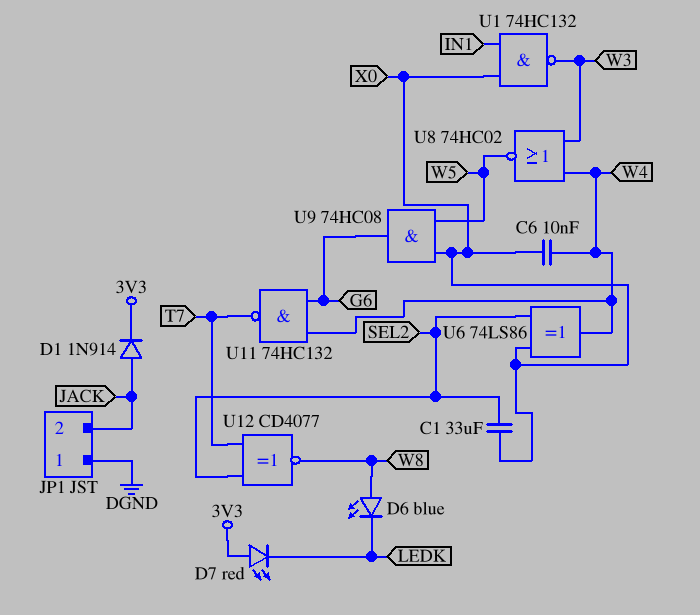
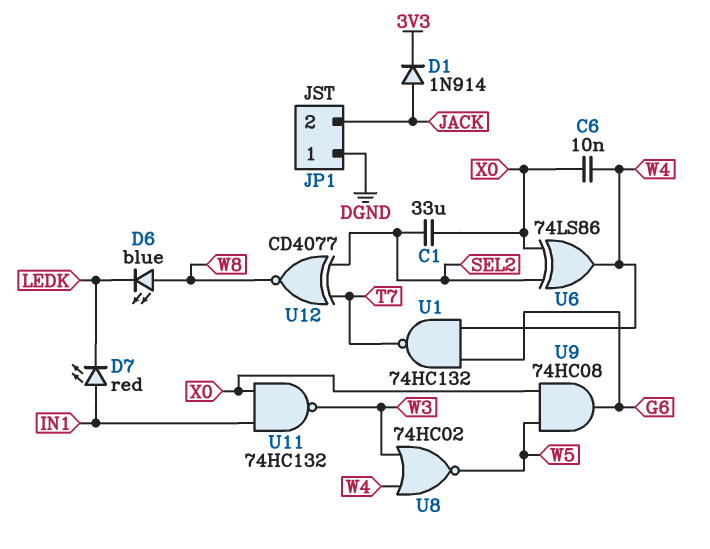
D7: LED red (A 3V3, K LEDK) -> LED red (A IN1, K LEDK)
U1: NAND 74HC132 (in IN1, in X0, out W3) -> NAND 74HC132 (in G6, in W4, out T7)
U11: NAND 74HC132 (in G6, in W4, out T7) -> NAND 74HC132 (in IN1, in X0, out W3)

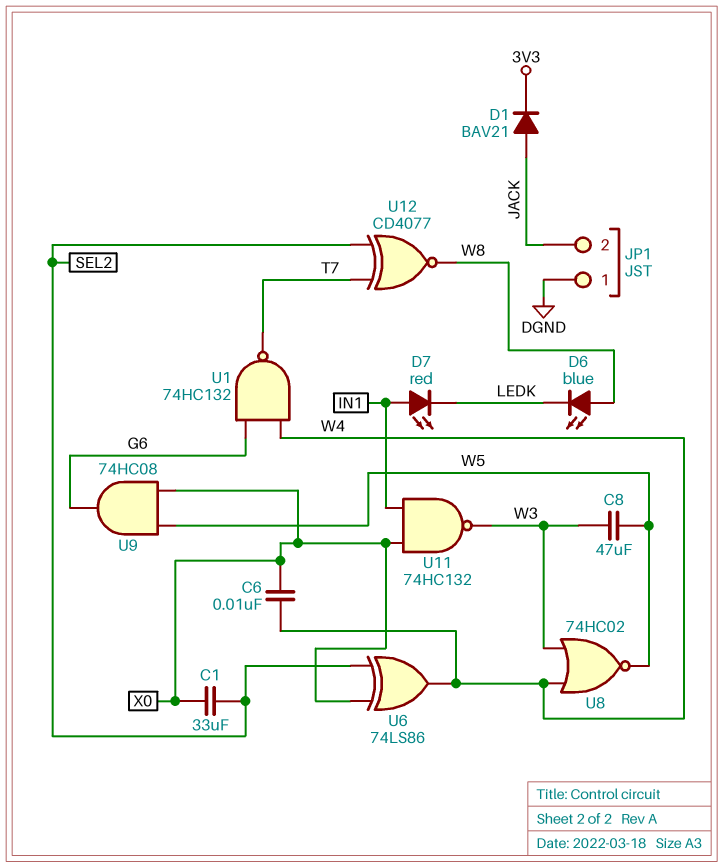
C8: none -> 47uF (W3, W5)
D1: diode 1N914 (A JACK, K 3V3) -> diode BAV21 (A JACK, K 3V3)

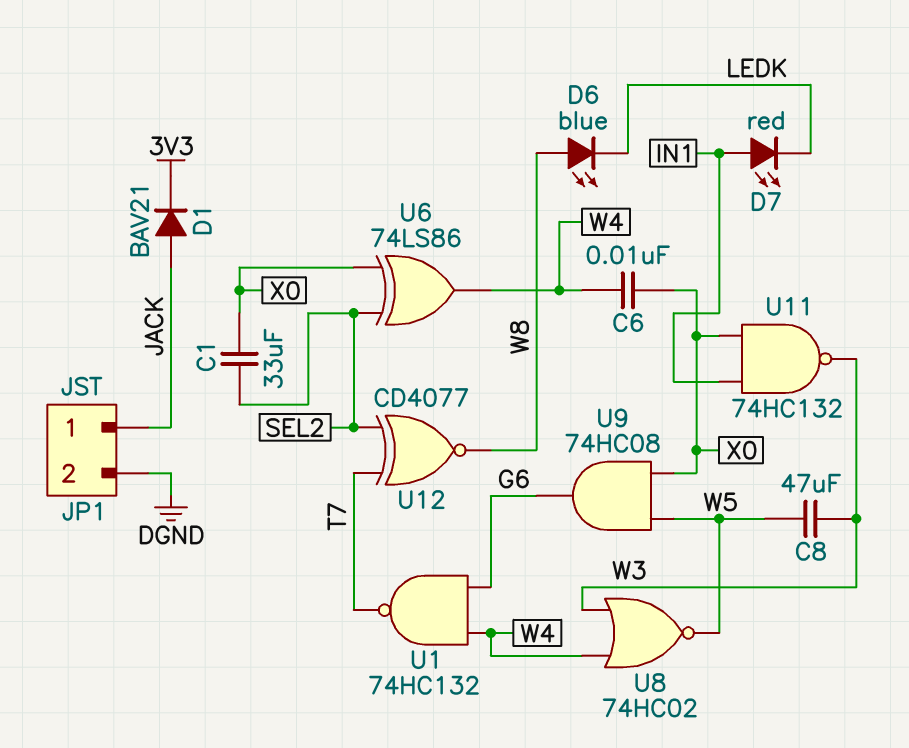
JP1 pin 1: DGND -> JACK
JP1 pin 2: JACK -> DGND

